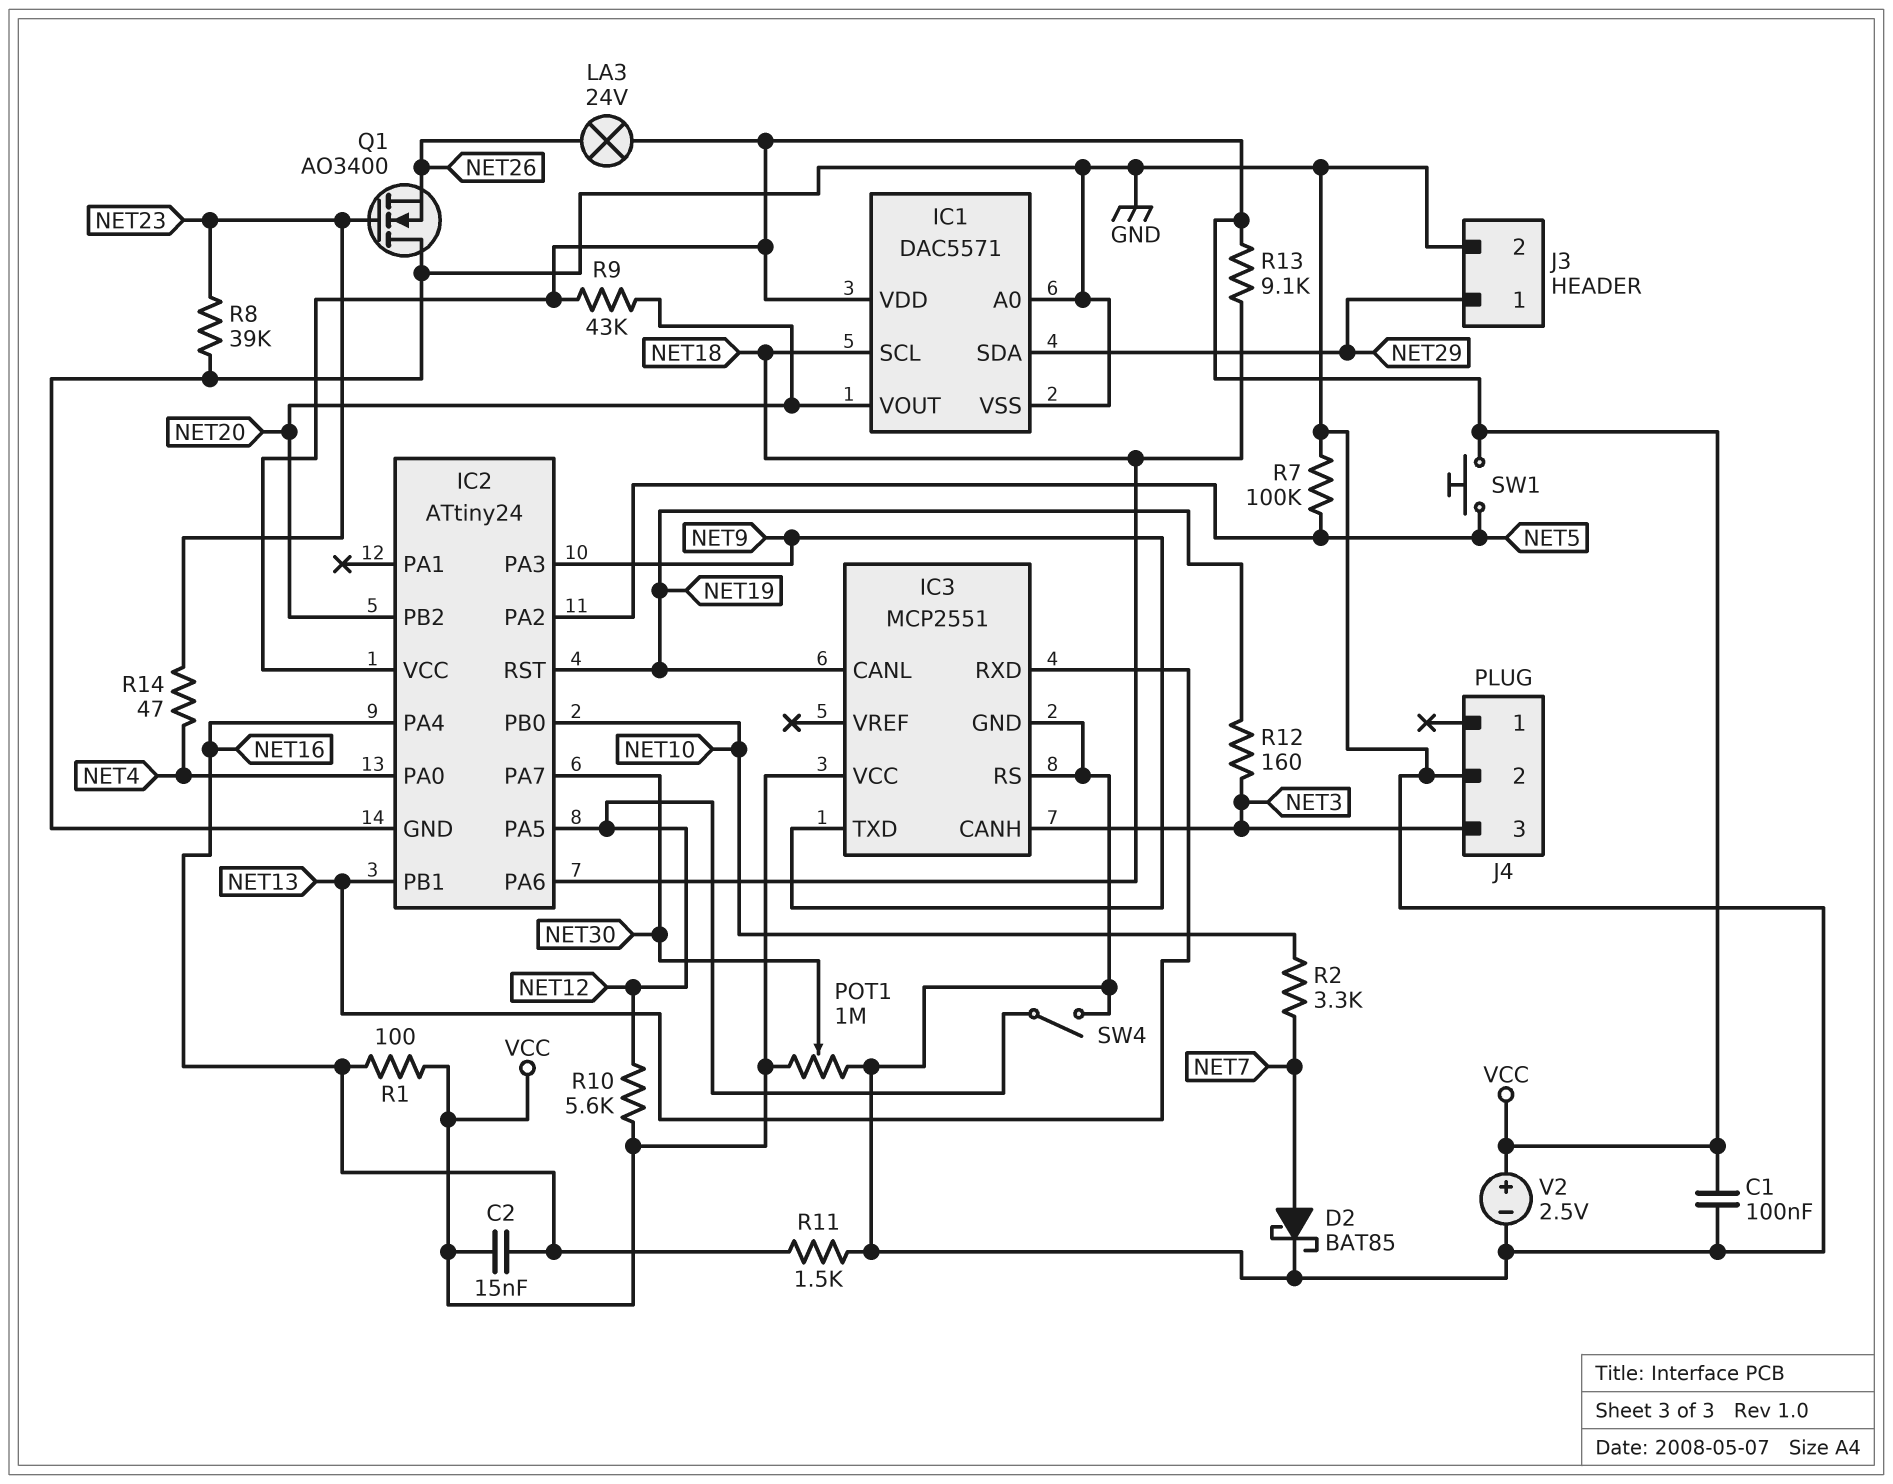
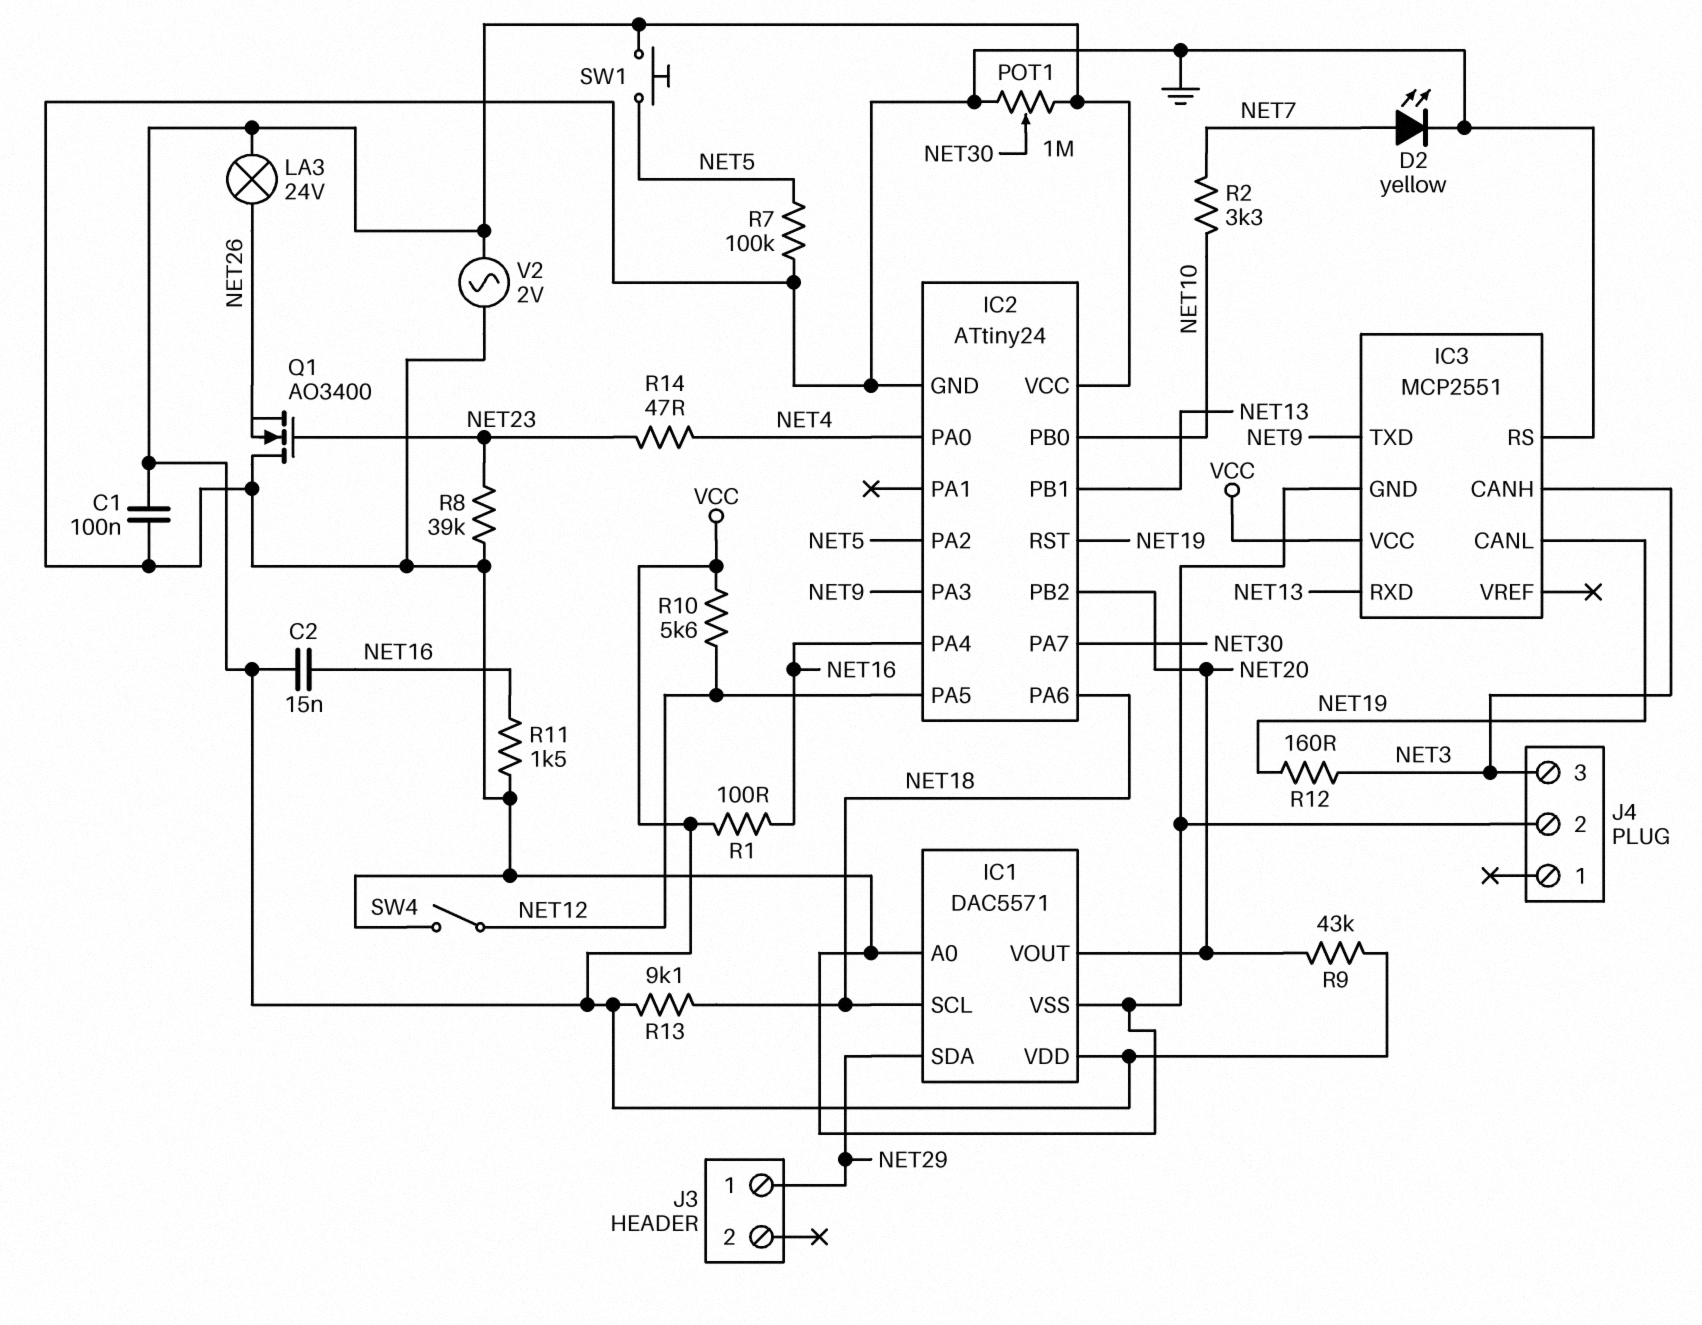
D2: schottky BAT85 (A NET7, K GND) -> LED yellow (A NET7, K GND)
J3 pin 2: GND -> none
V2: 2.5V (plus VCC, minus GND) -> AC 2V (GND, VCC)

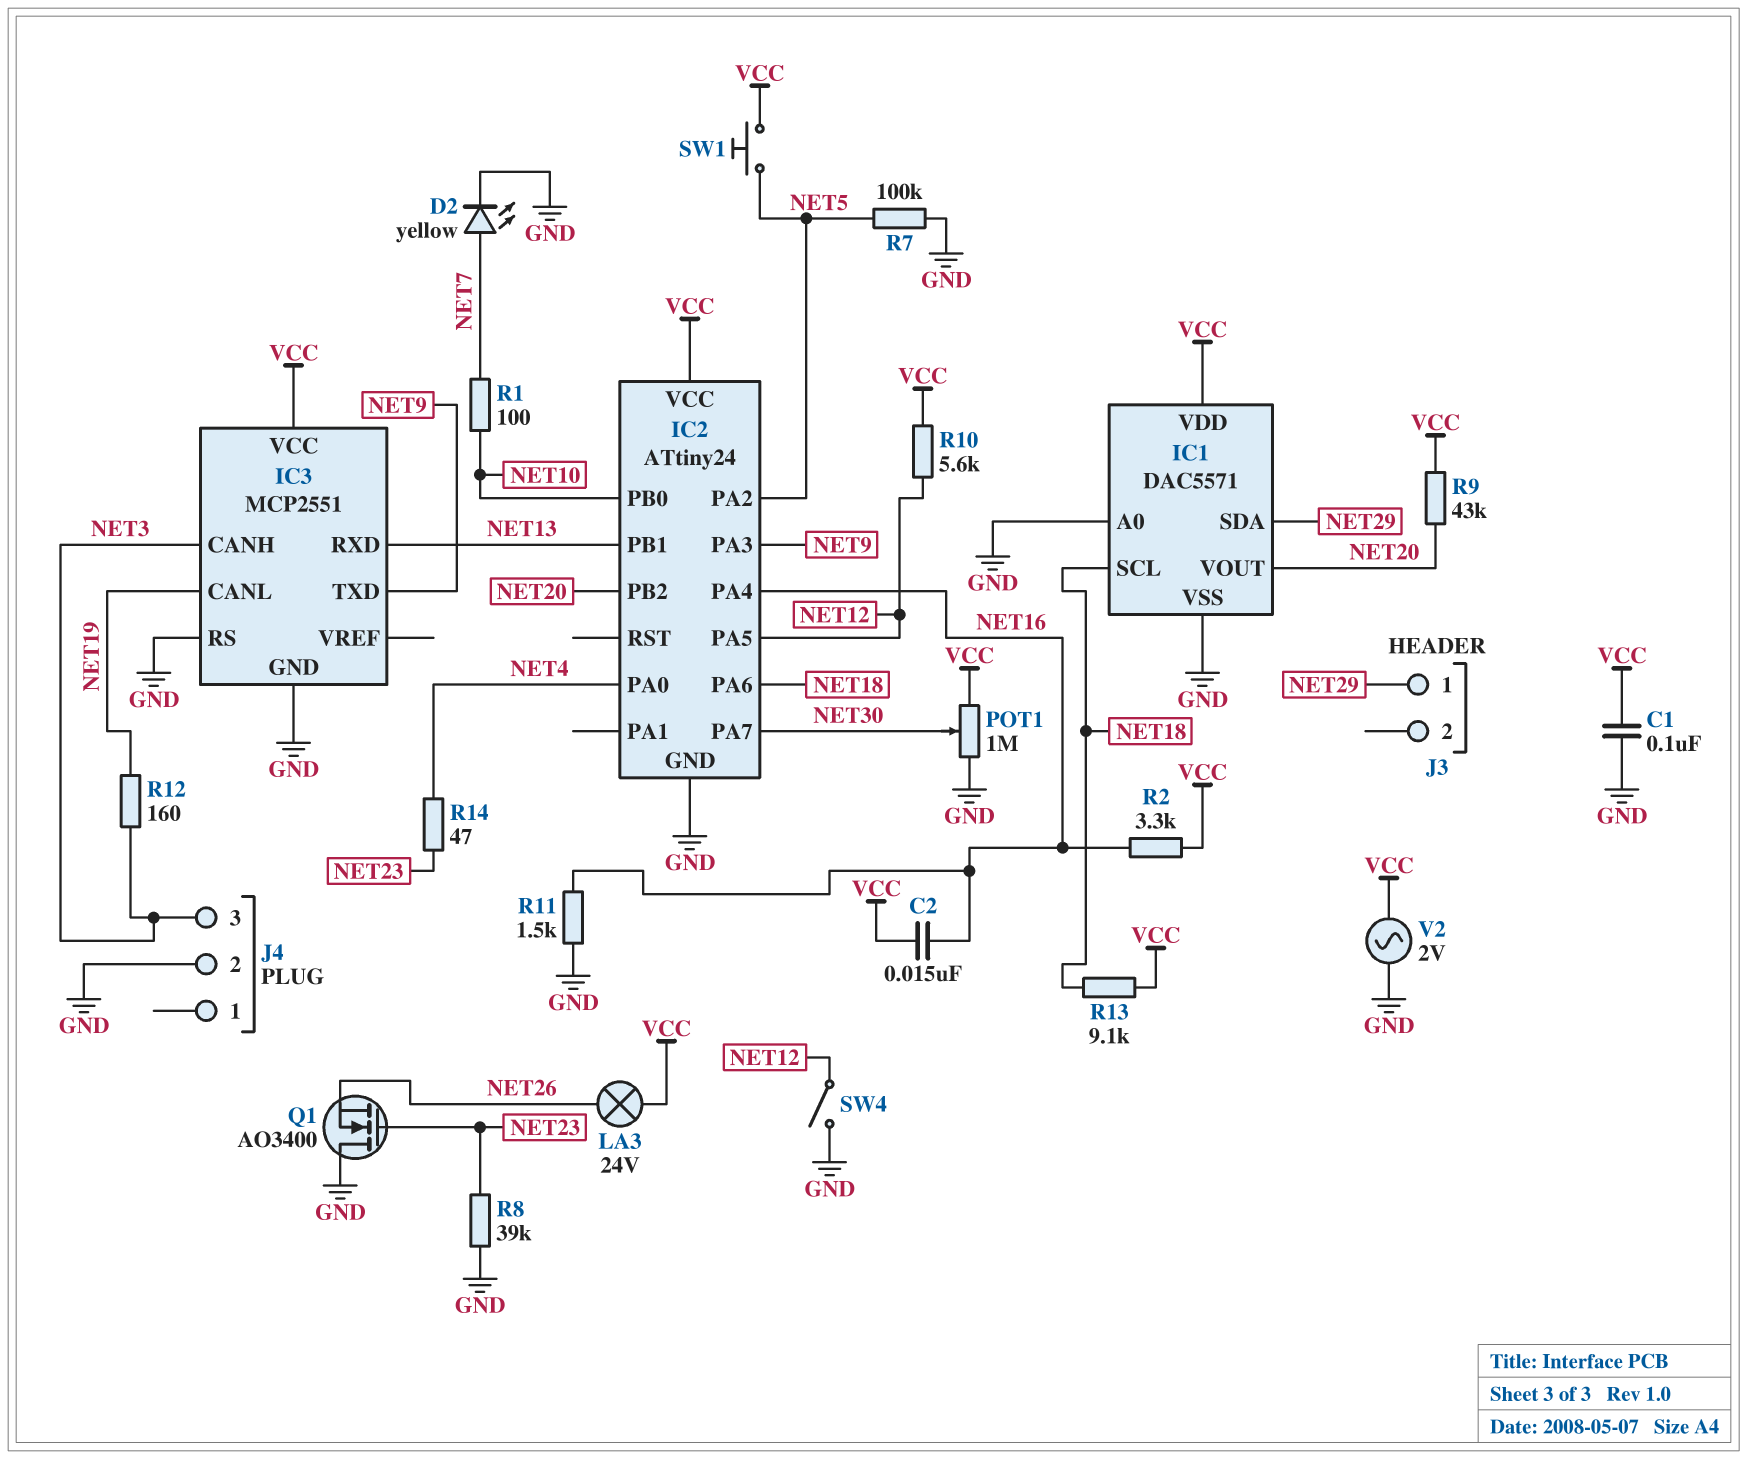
IC2 pin RST: NET19 -> none
R1: 100 (NET16, VCC) -> 100 (NET7, NET10)
R2: 3.3k (NET7, NET10) -> 3.3k (NET16, VCC)

